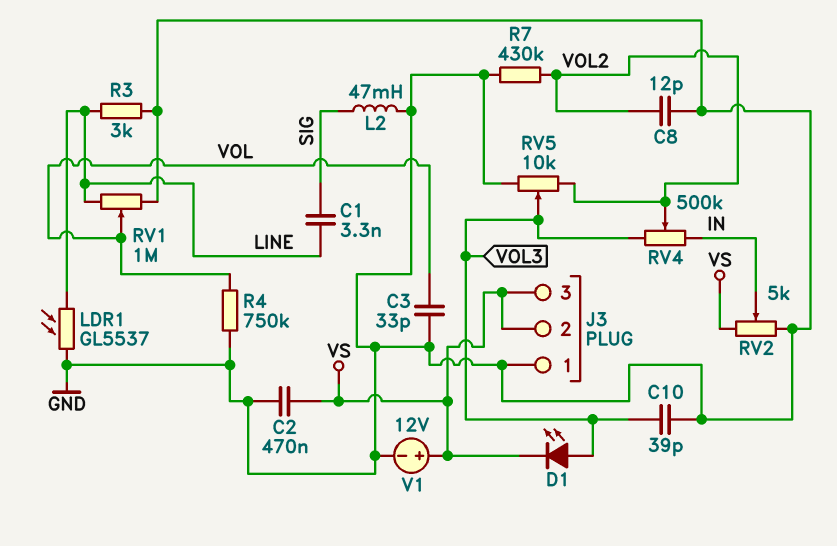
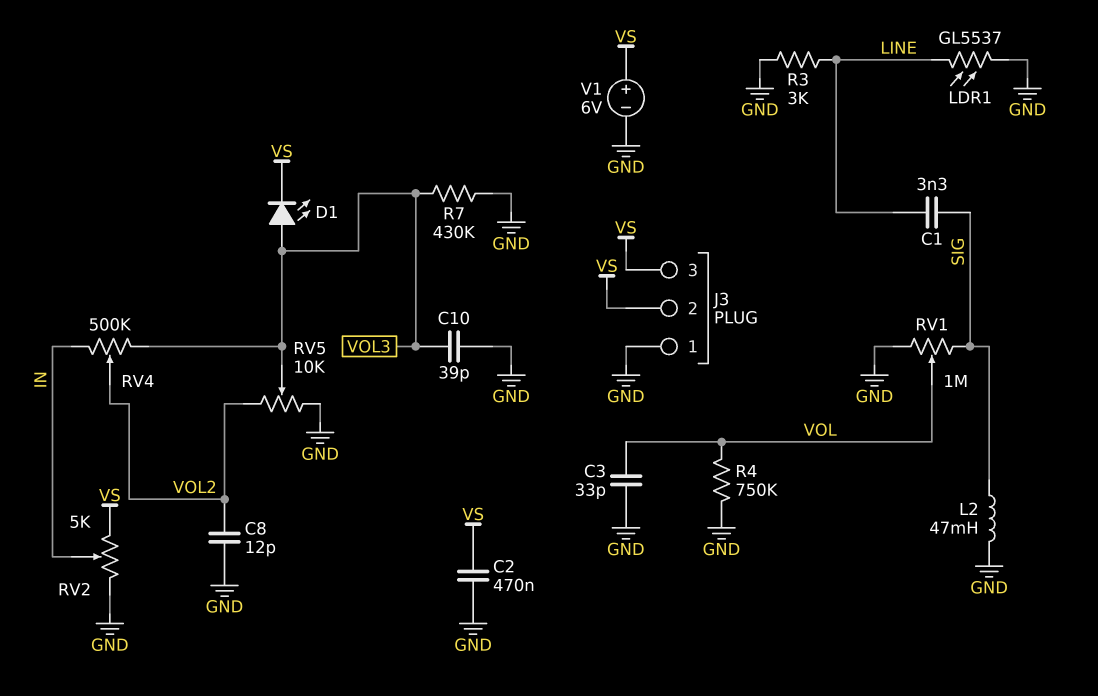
R7: 430k (GND, VOL2) -> 430k (GND, VOL3)
RV1: 1M (GND, LINE, wiper VOL) -> 1M (GND, SIG, wiper VOL)
V1: 12V (plus VS, minus GND) -> 6V (plus VS, minus GND)

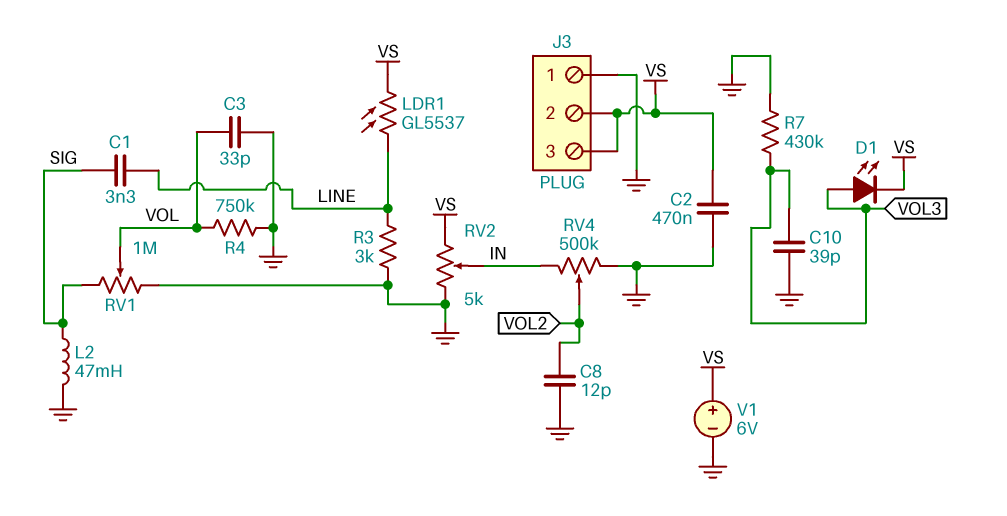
LDR1: GL5537 (GND, LINE) -> GL5537 (LINE, VS)
RV4: 500k (IN, VOL3, wiper VOL2) -> 500k (GND, IN, wiper VOL2)
RV5: 10k (GND, VOL2, wiper VOL3) -> none

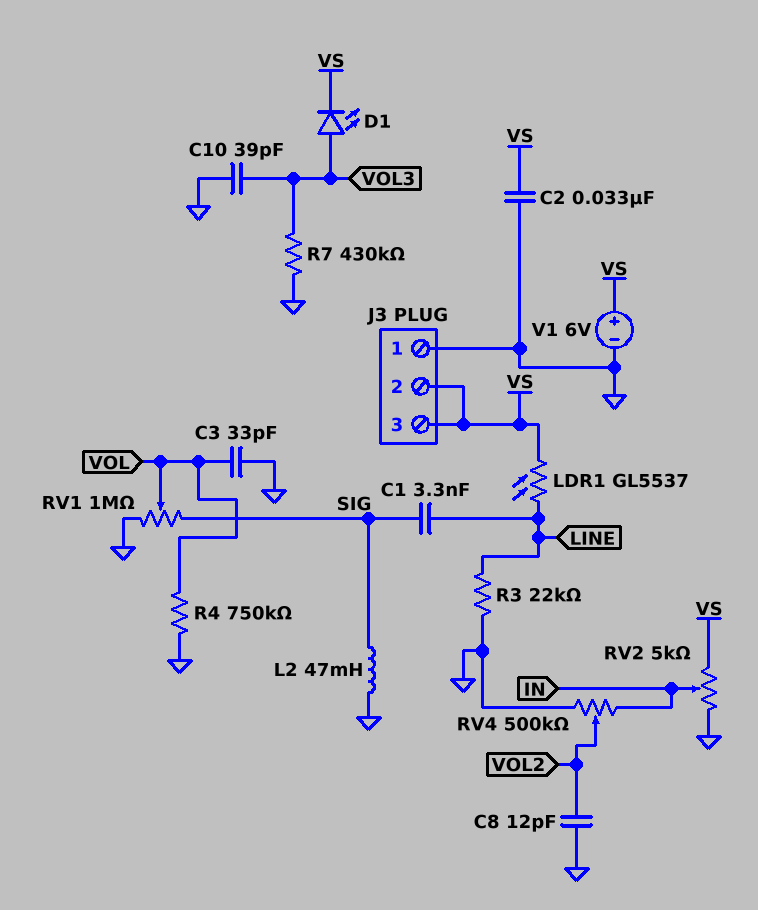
C2: 470nF (GND, VS) -> 33nF (GND, VS)
R3: 3k (GND, LINE) -> 22k (GND, LINE)

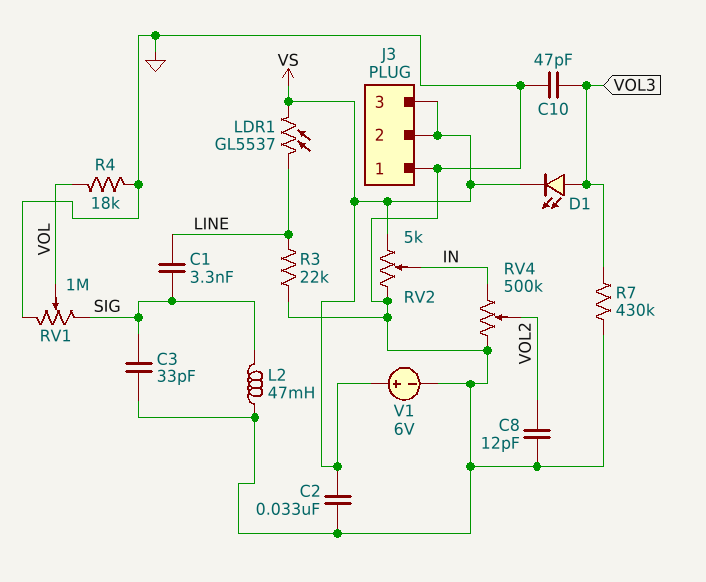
C3: 33pF (GND, VOL) -> 33pF (GND, SIG)
C10: 39pF (GND, VOL3) -> 47pF (GND, VOL3)
R4: 750k (GND, VOL) -> 18k (GND, VOL)

